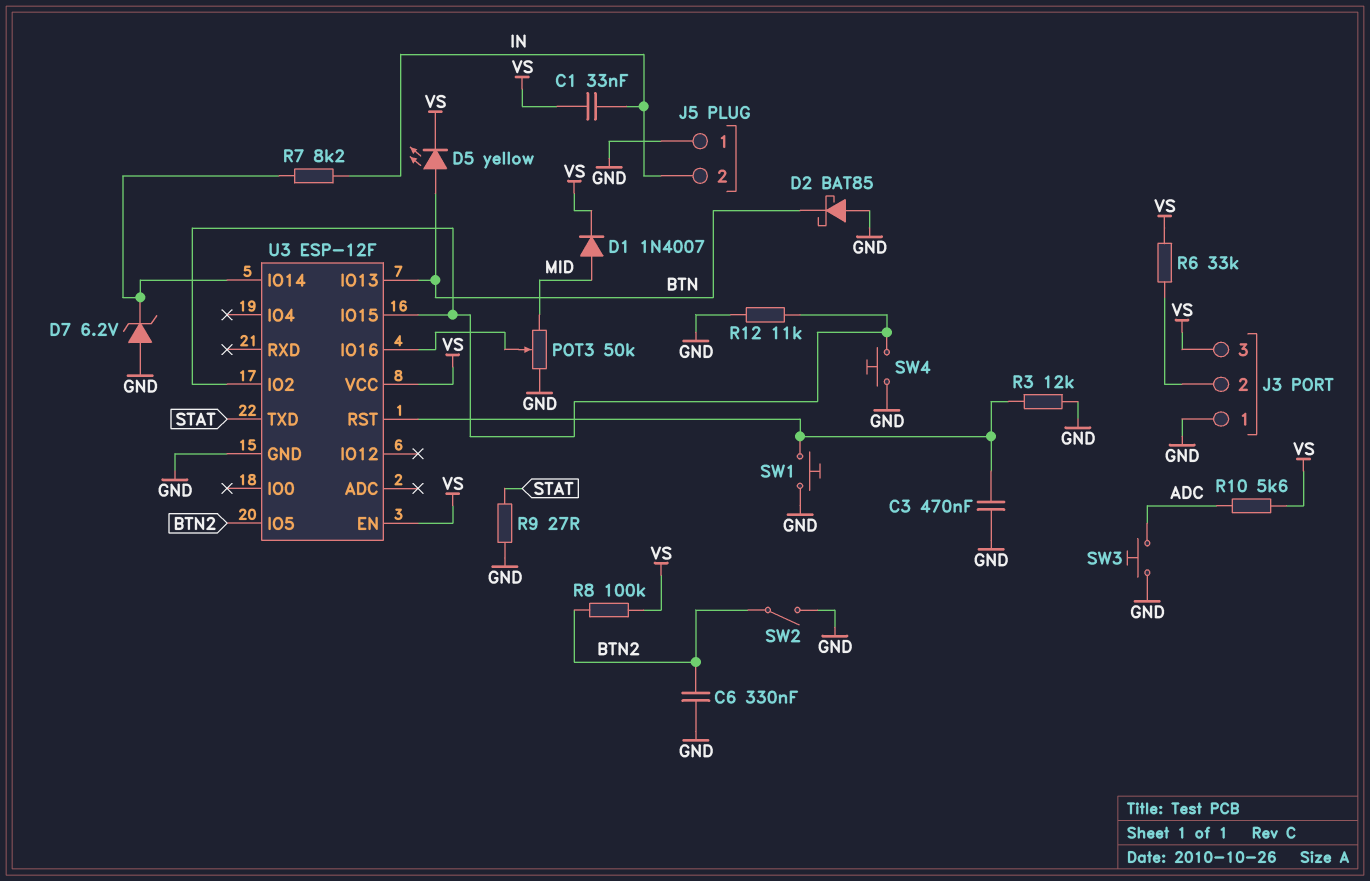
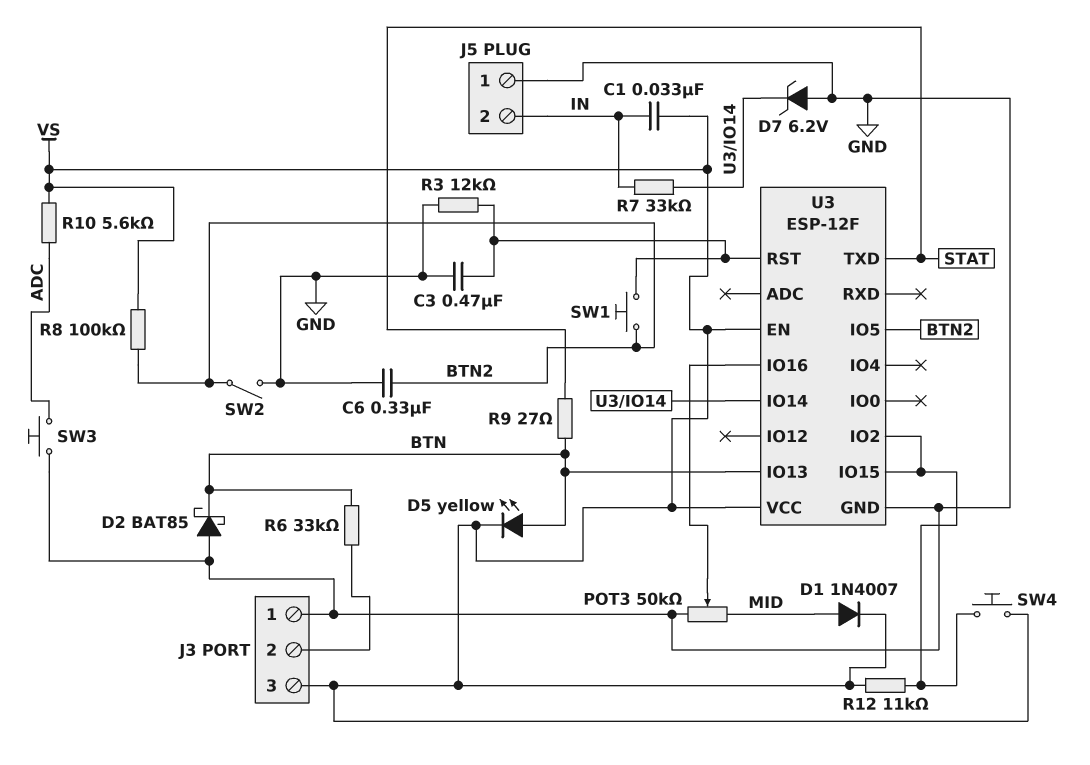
R6: 33k (J3/2, VS) -> 33k (BTN, J3/2)
R7: 8.2k (IN, U3/IO14) -> 33k (IN, U3/IO14)
R9: 27 (GND, STAT) -> 27 (BTN, STAT)
R12: 11k (GND, U3/IO2) -> 11k (U3/IO2, VS)
SW1: button (GND, U3/RST) -> button (BTN2, U3/RST)
SW4: button (GND, U3/IO2) -> button (U3/IO2, VS)

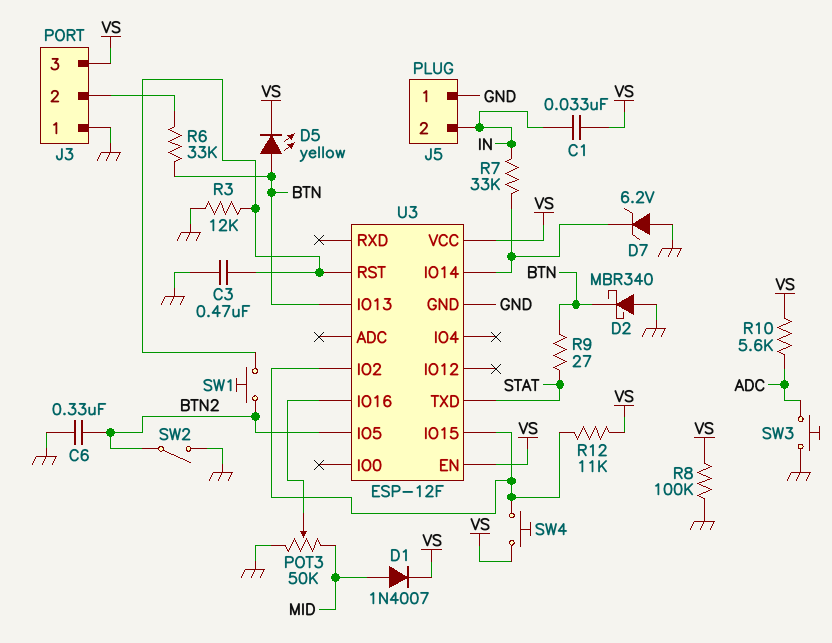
D2: schottky BAT85 (A GND, K BTN) -> schottky MBR340 (A GND, K BTN)
R8: 100k (BTN2, VS) -> 100k (GND, VS)

